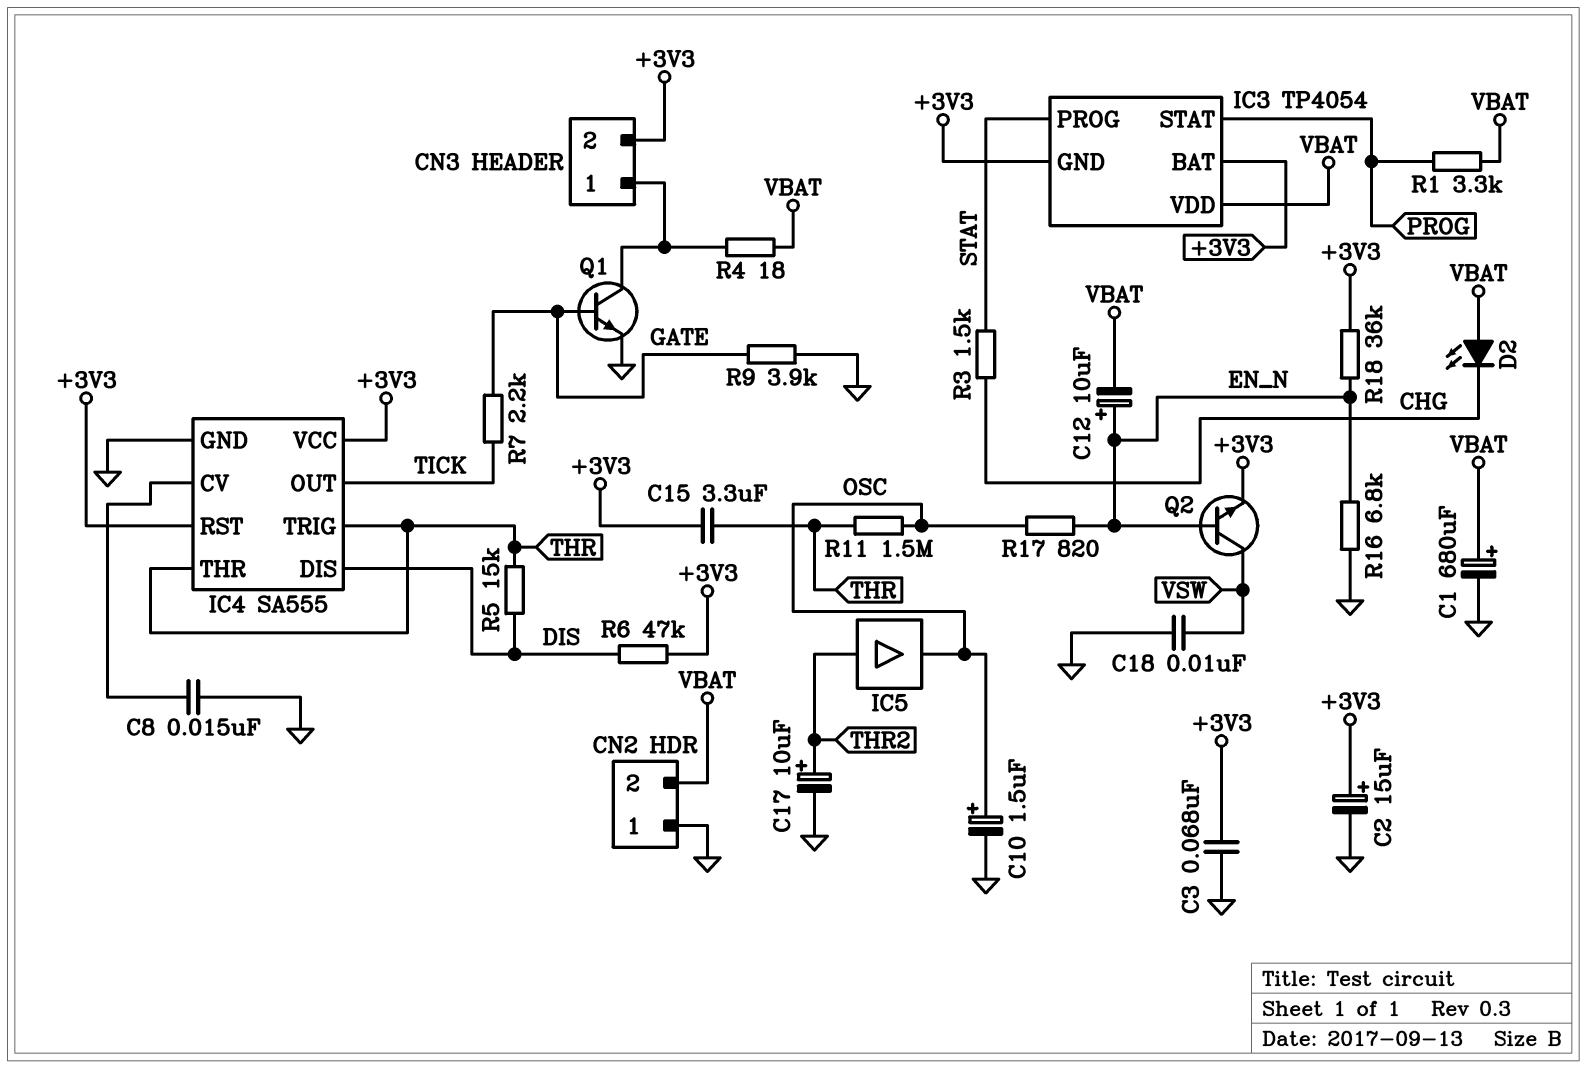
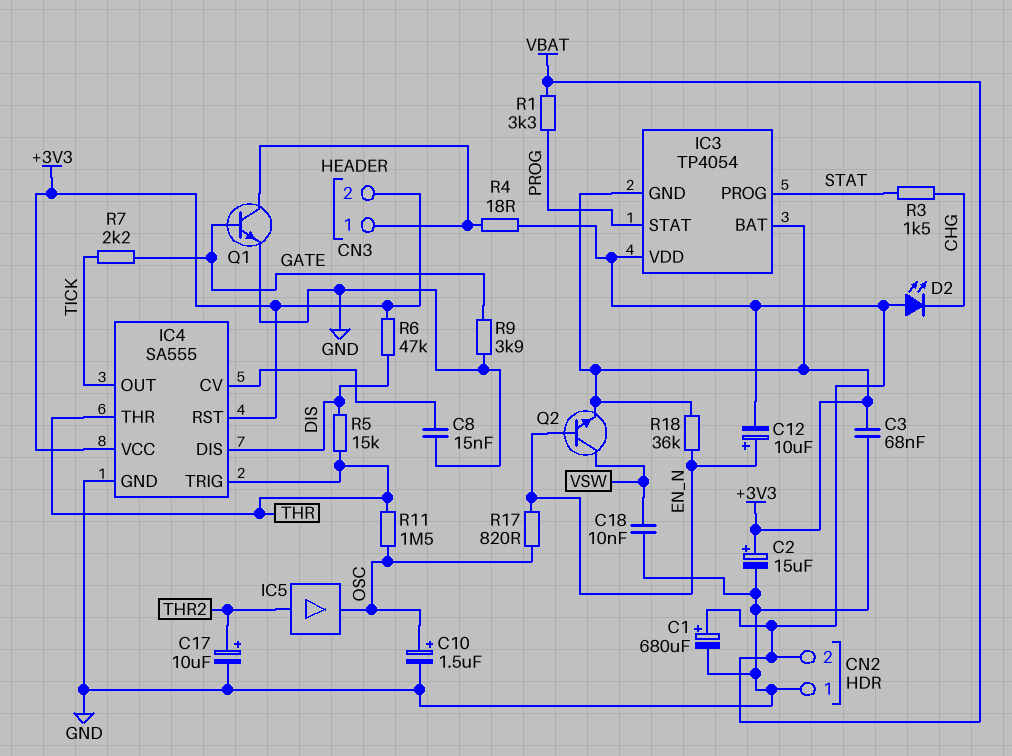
C15: 3.3uF (+3V3, THR) -> none
R16: 6.8k (EN_N, GND) -> none

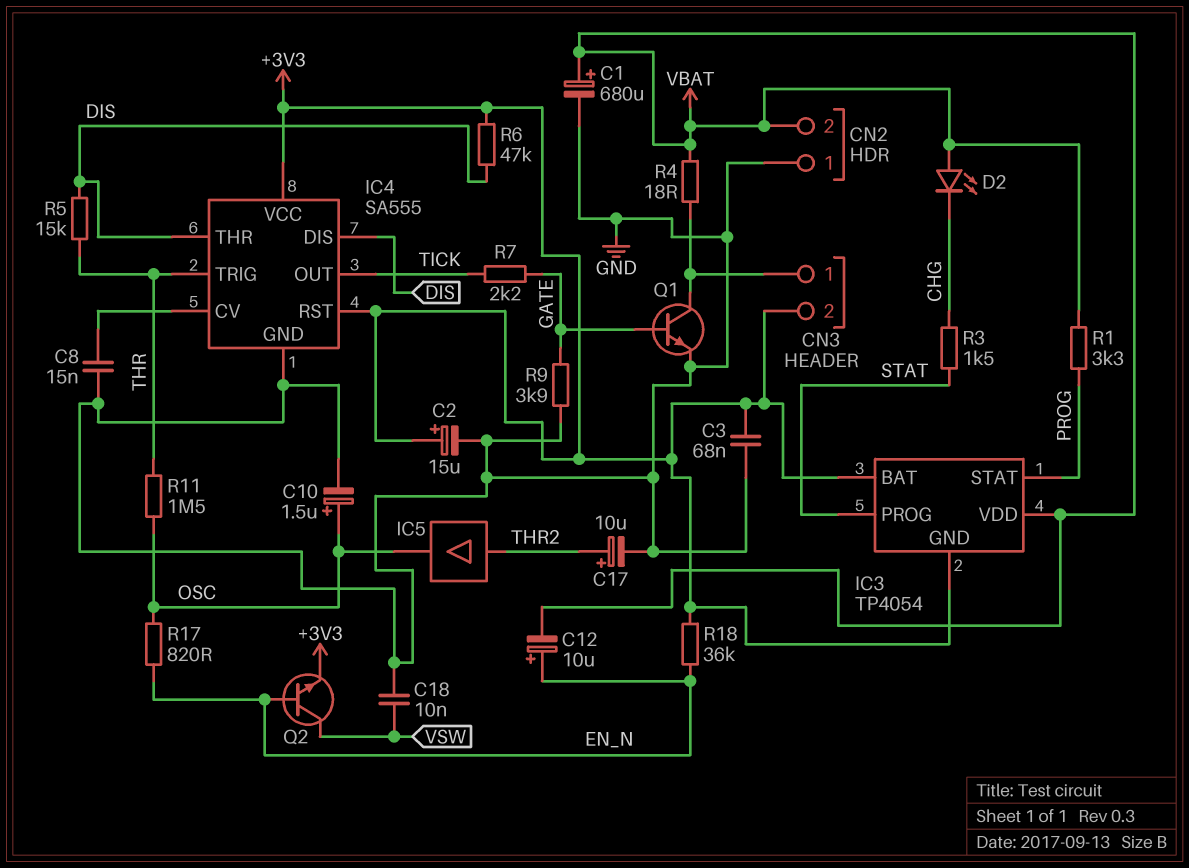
IC4 pin THR: THR -> DIS

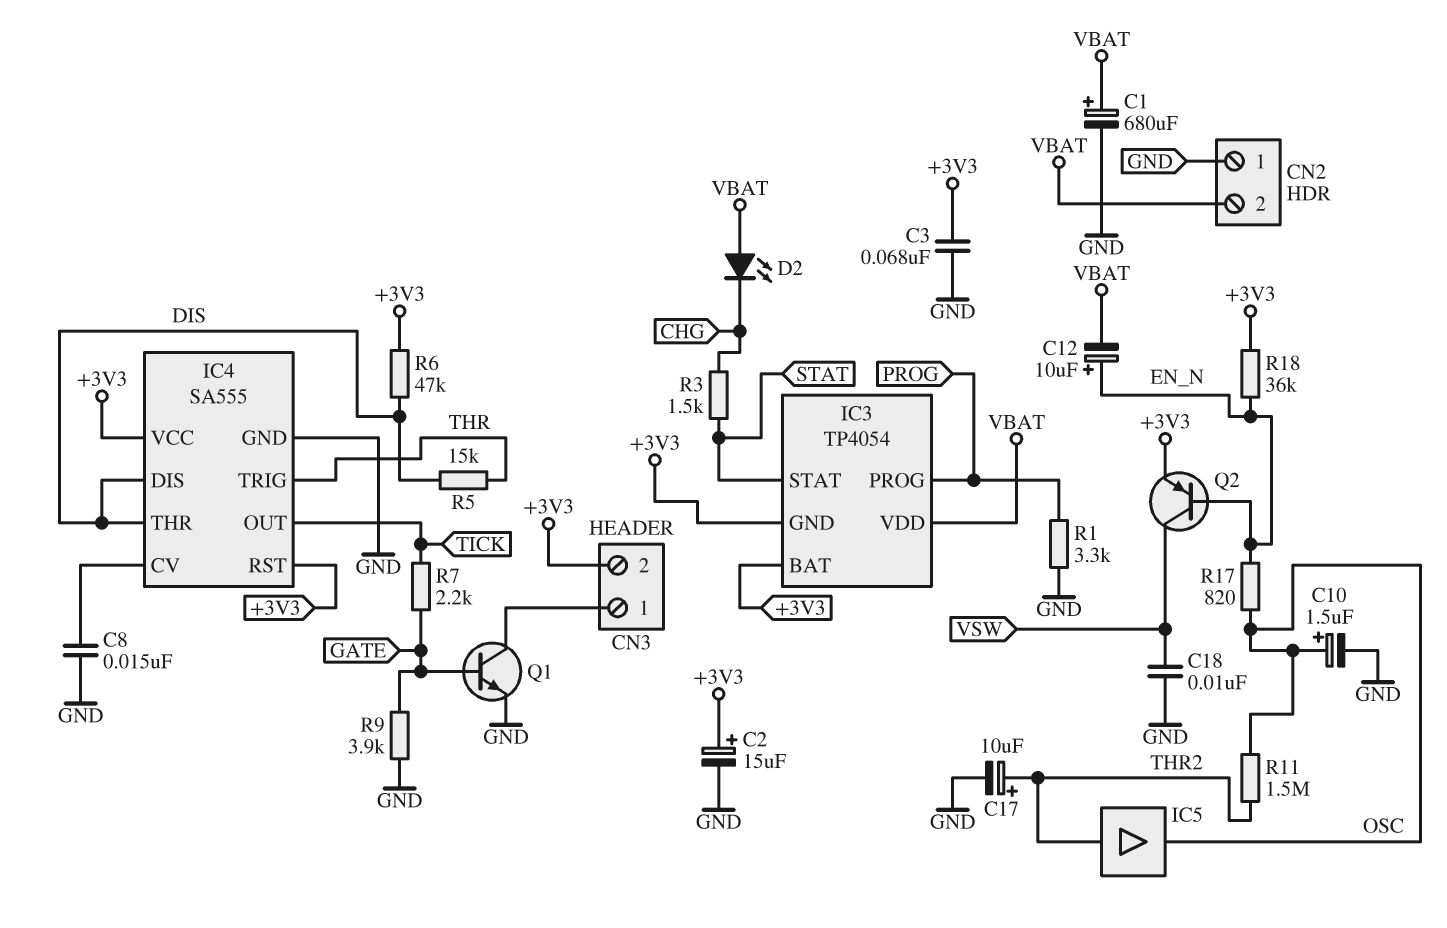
IC3 pin PROG: STAT -> PROG
IC3 pin STAT: PROG -> STAT
Q2: NPN (B EN_N, C VSW, E +3V3) -> PNP (B EN_N, C VSW, E +3V3)
R1: 3.3k (PROG, VBAT) -> 3.3k (GND, PROG)
R4: 18 (CN3/1, VBAT) -> none
R11: 1.5M (OSC, THR) -> 1.5M (OSC, THR2)

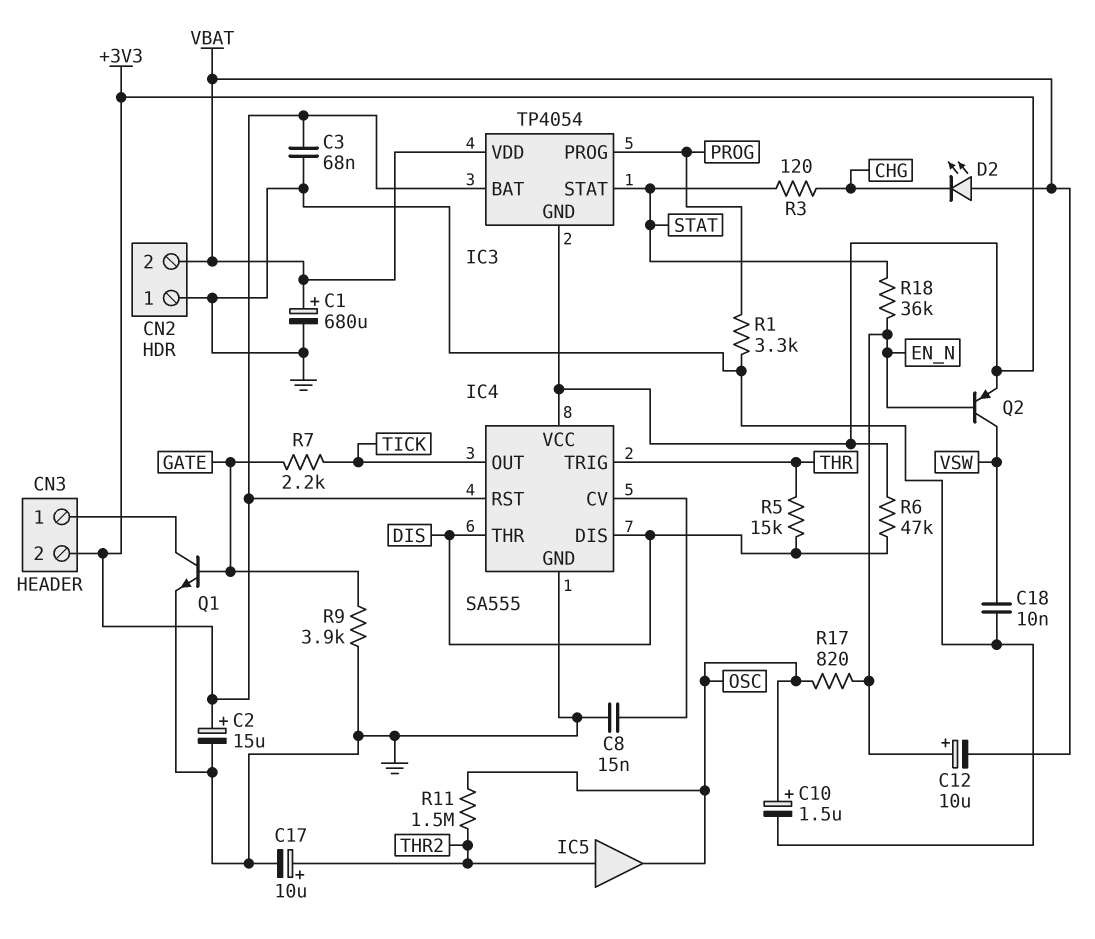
R3: 1.5k (CHG, STAT) -> 120 (CHG, STAT)
R18: 36k (+3V3, EN_N) -> 36k (EN_N, STAT)

